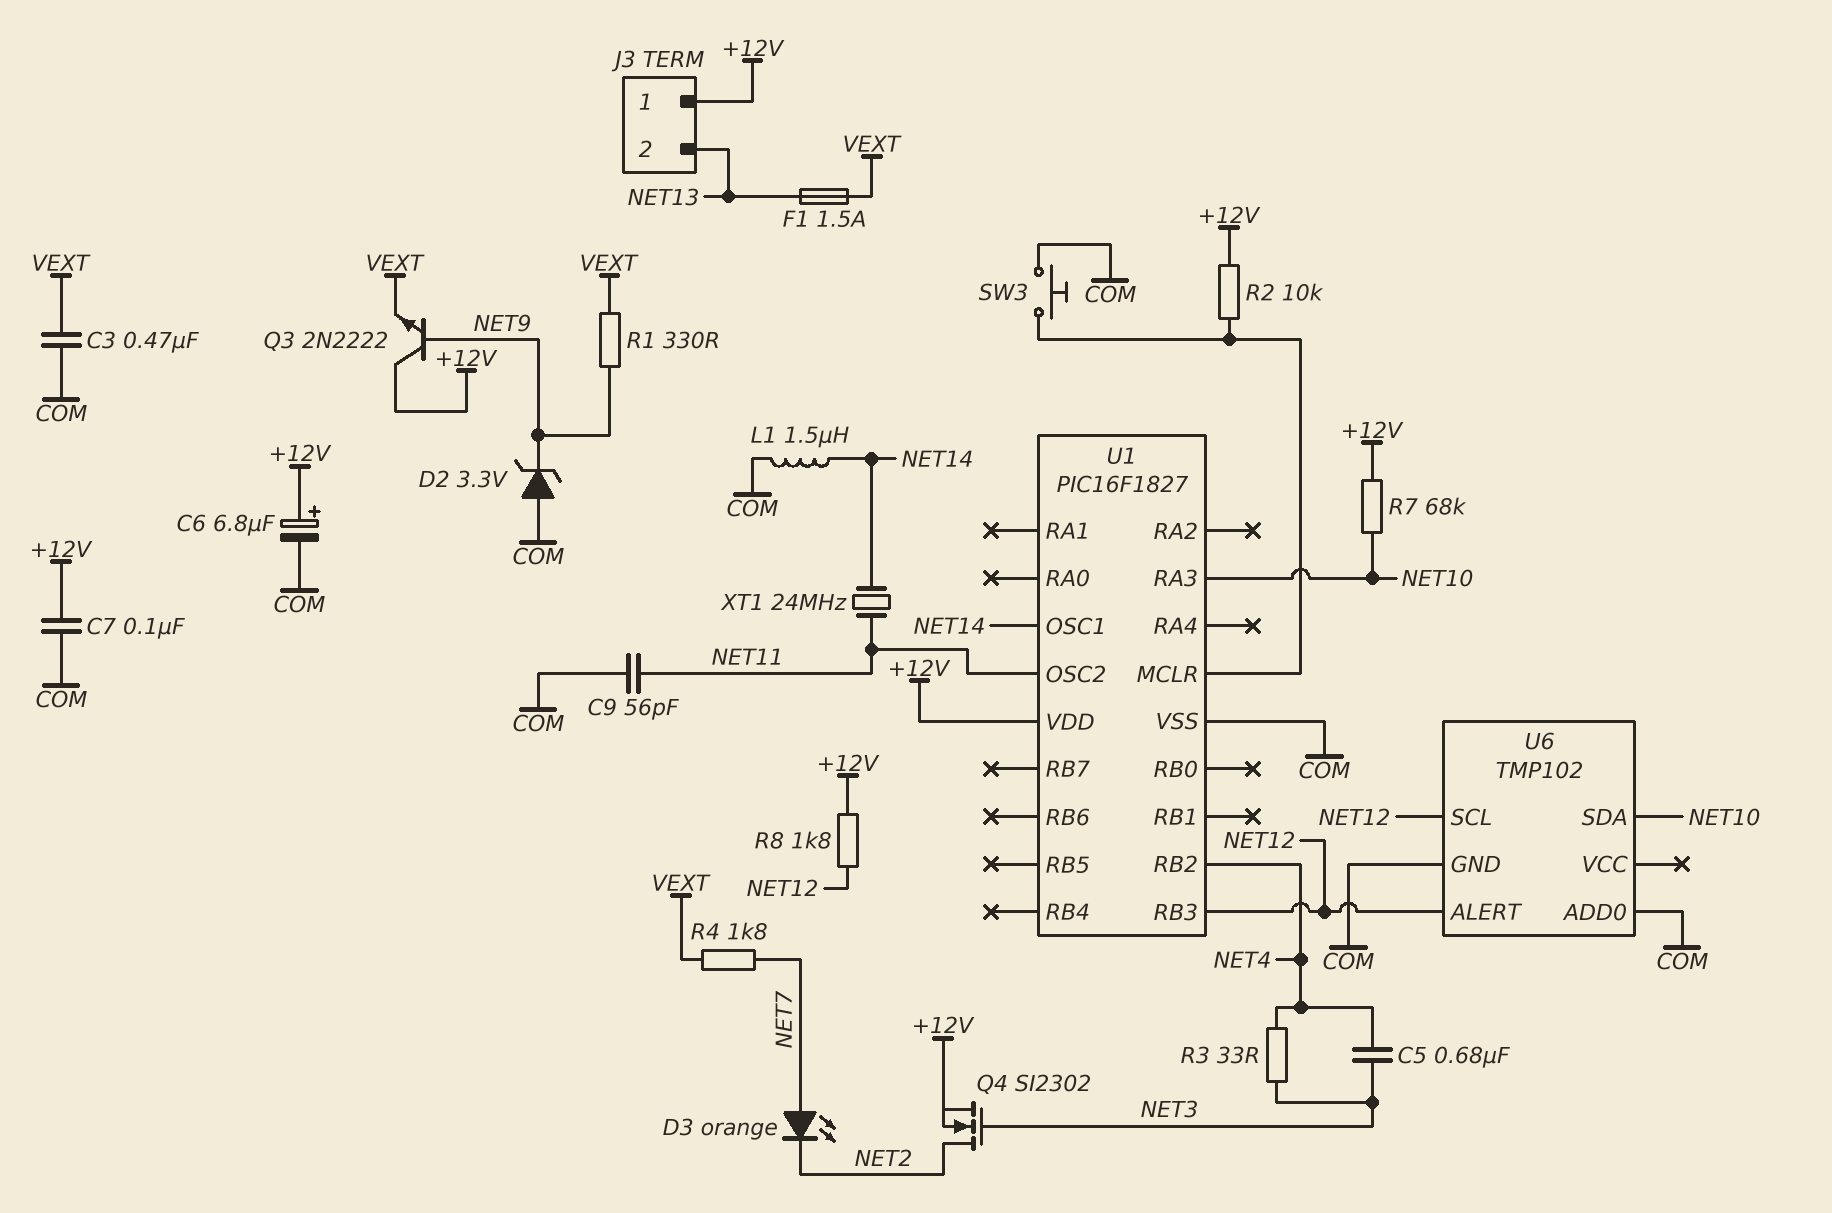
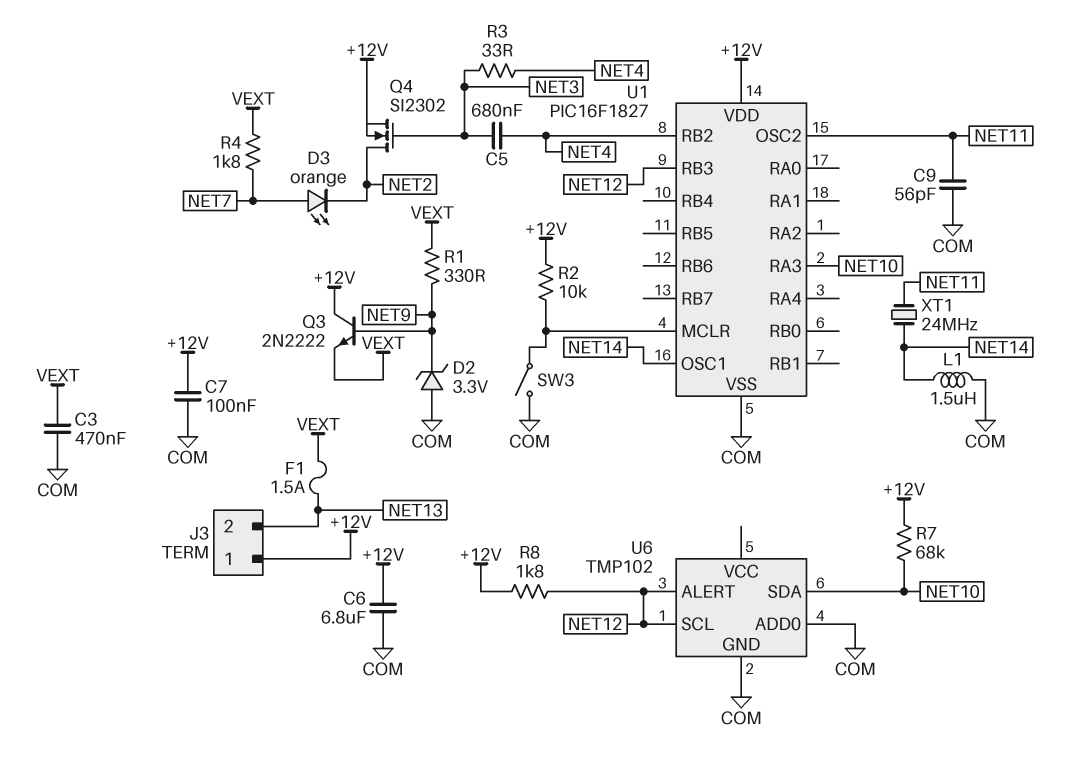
C6: 6.8uF (plus +12V, minus COM) -> 6.8uF (+12V, COM)
SW3: button (COM, U1/MCLR) -> switch (COM, U1/MCLR)

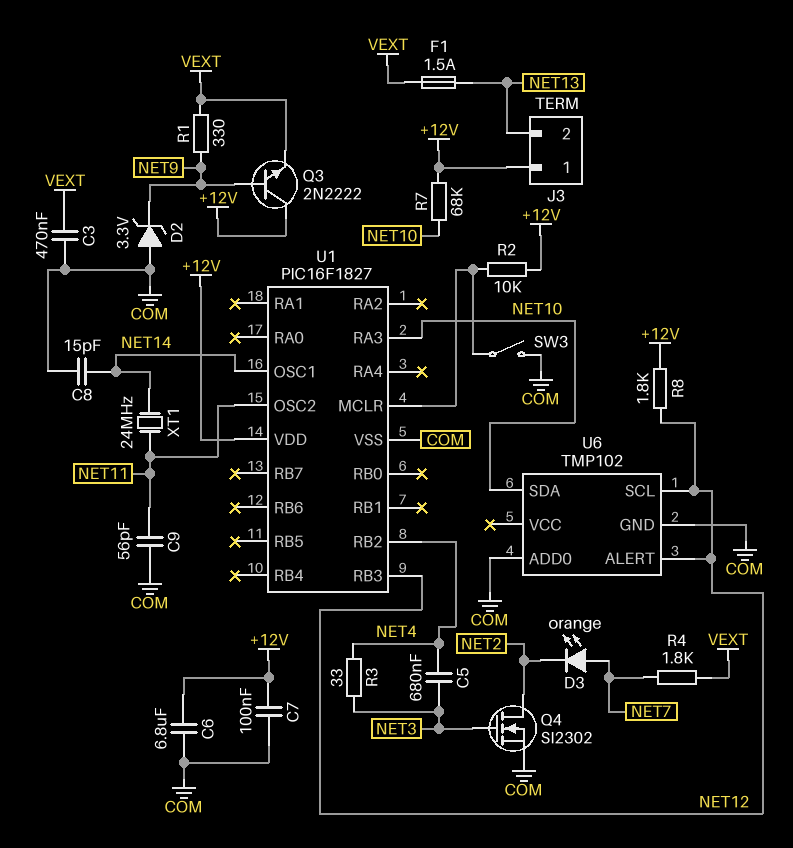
C8: none -> 15pF (COM, NET14)
L1: 1.5uH (COM, NET14) -> none
Q4: NMOS SI2302 (G NET3, D NET2, S +12V) -> NMOS SI2302 (G NET3, D NET2, S COM)

